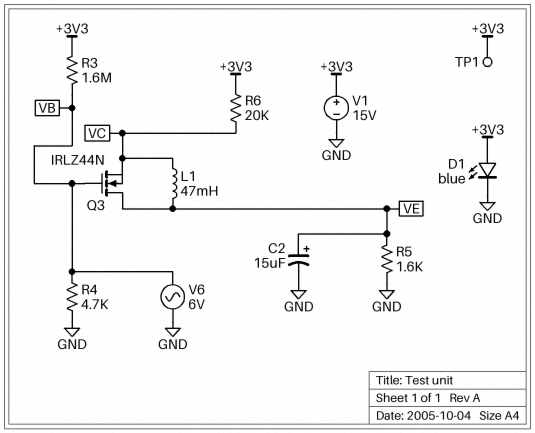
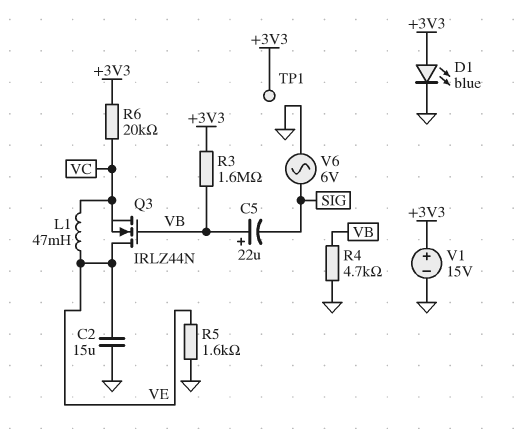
C2: 15uF (plus VE, minus GND) -> 15uF (GND, VE)
C5: none -> 22uF (plus VB, minus SIG)
V6: AC 6V (GND, VB) -> AC 6V (GND, SIG)

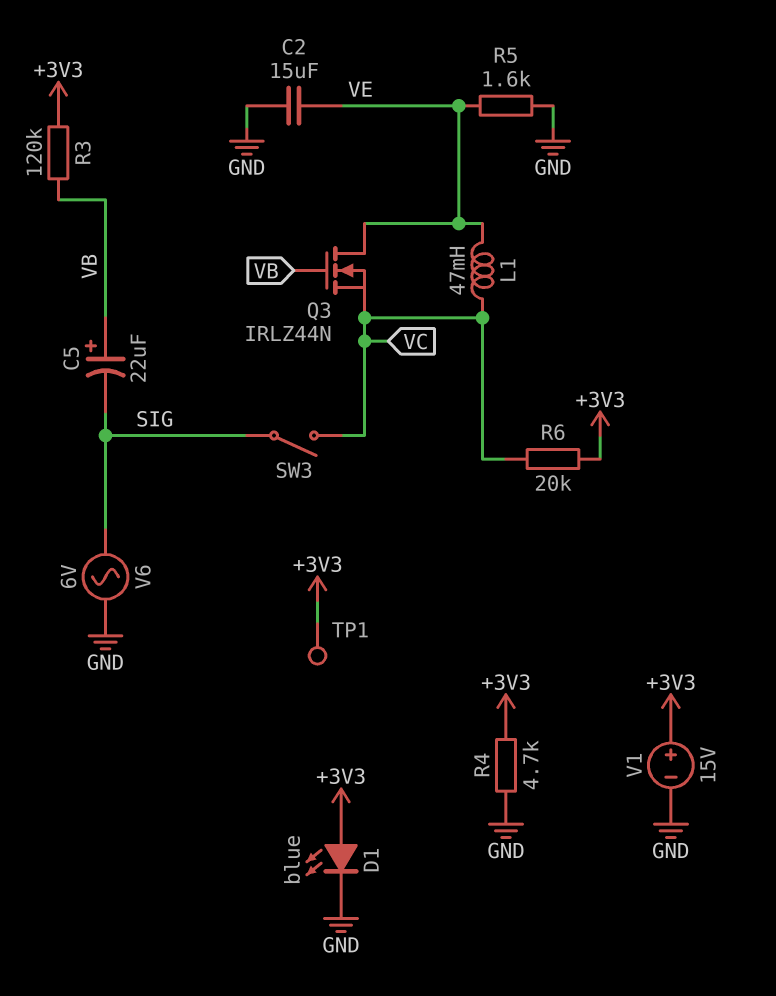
R3: 1.6M (+3V3, VB) -> 120k (+3V3, VB)
R4: 4.7k (GND, VB) -> 4.7k (+3V3, GND)
SW3: none -> switch (SIG, VC)

